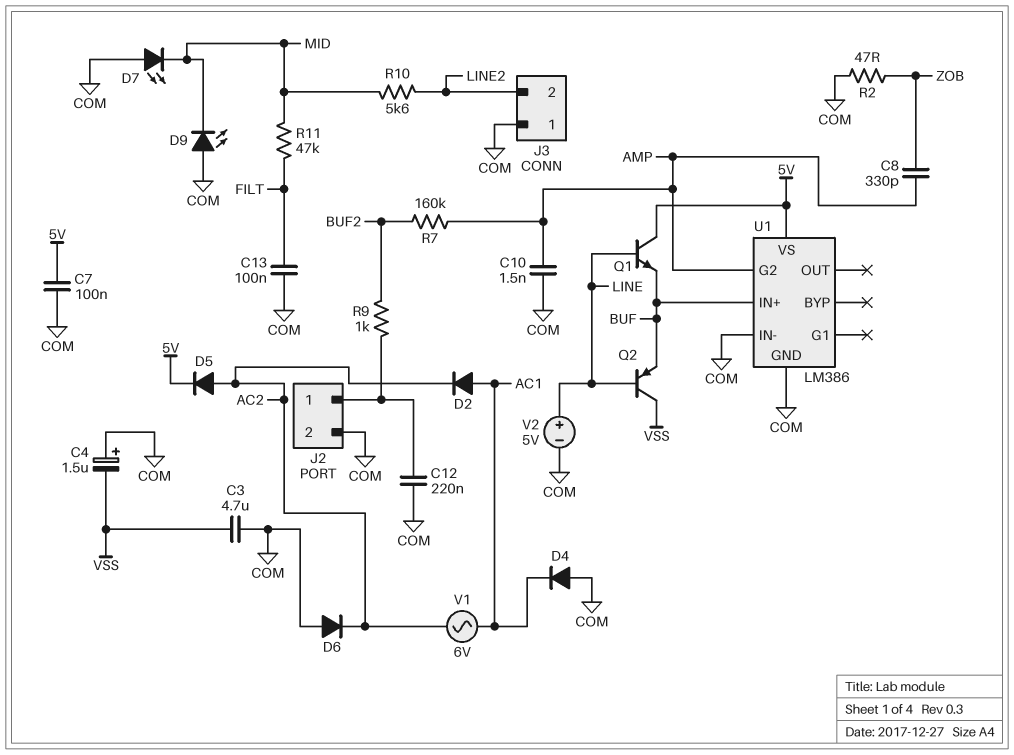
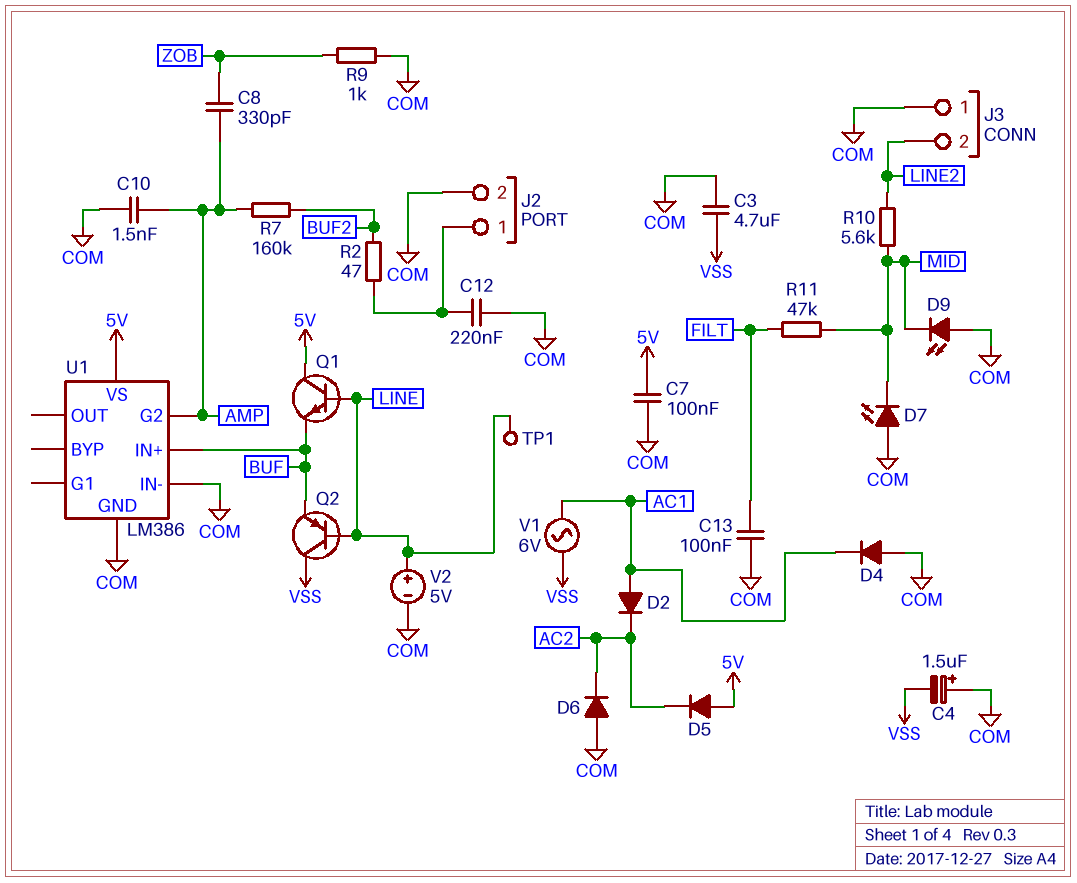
D5: diode (A AC2, K 5V) -> diode (A 5V, K AC2)
R2: 47 (COM, ZOB) -> 47 (BUF2, J2/1)
R9: 1k (BUF2, J2/1) -> 1k (COM, ZOB)
TP1: none -> test point (LINE)
V1: AC 6V (AC1, AC2) -> AC 6V (AC1, VSS)

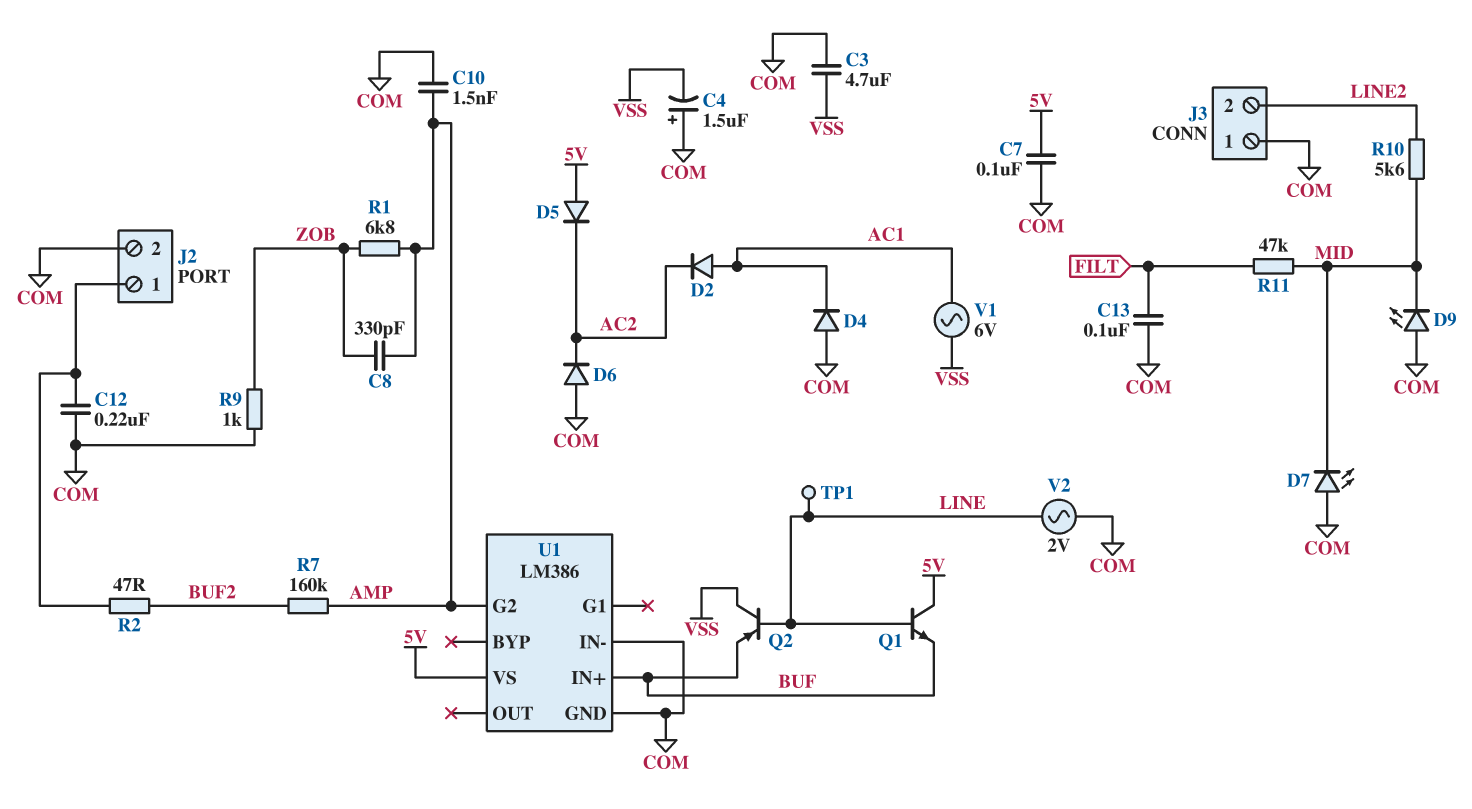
R1: none -> 6.8k (AMP, ZOB)
V2: 5V (plus LINE, minus COM) -> AC 2V (COM, LINE)

